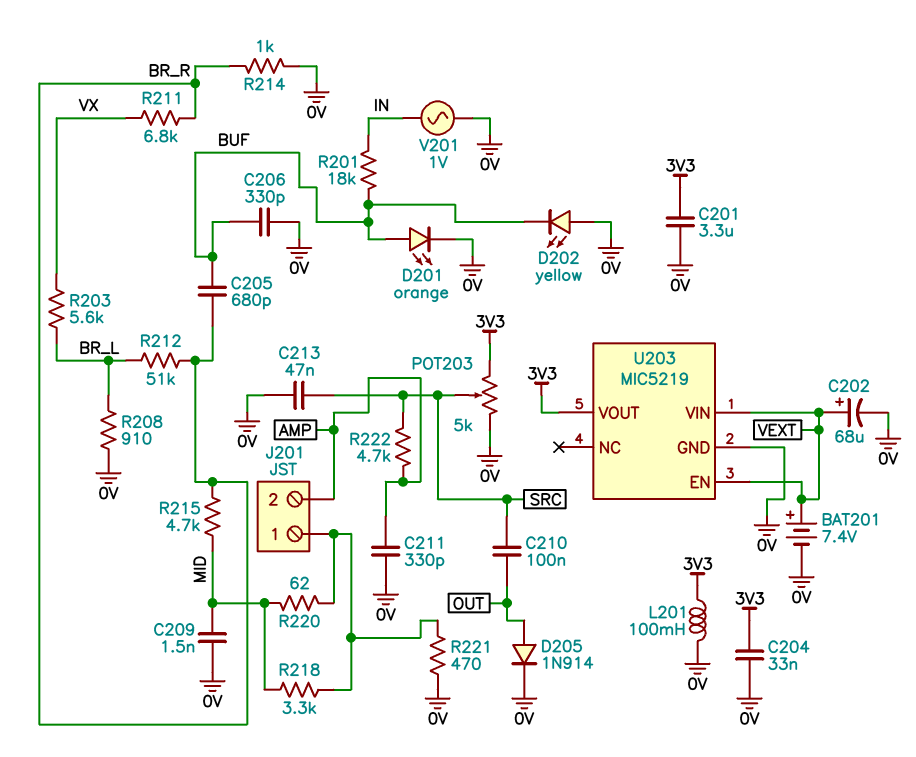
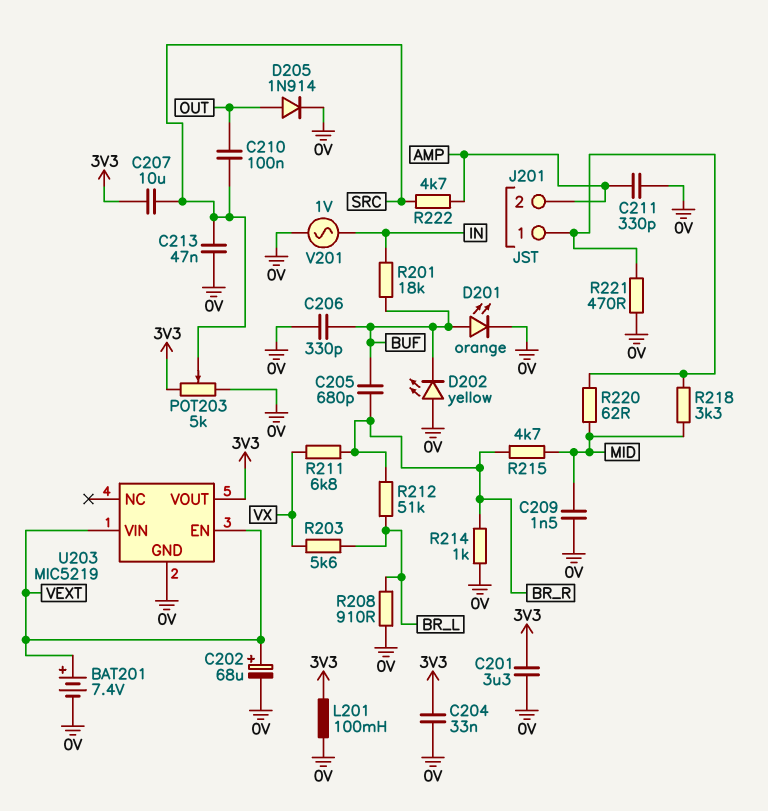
C207: none -> 10uF (3V3, SRC)

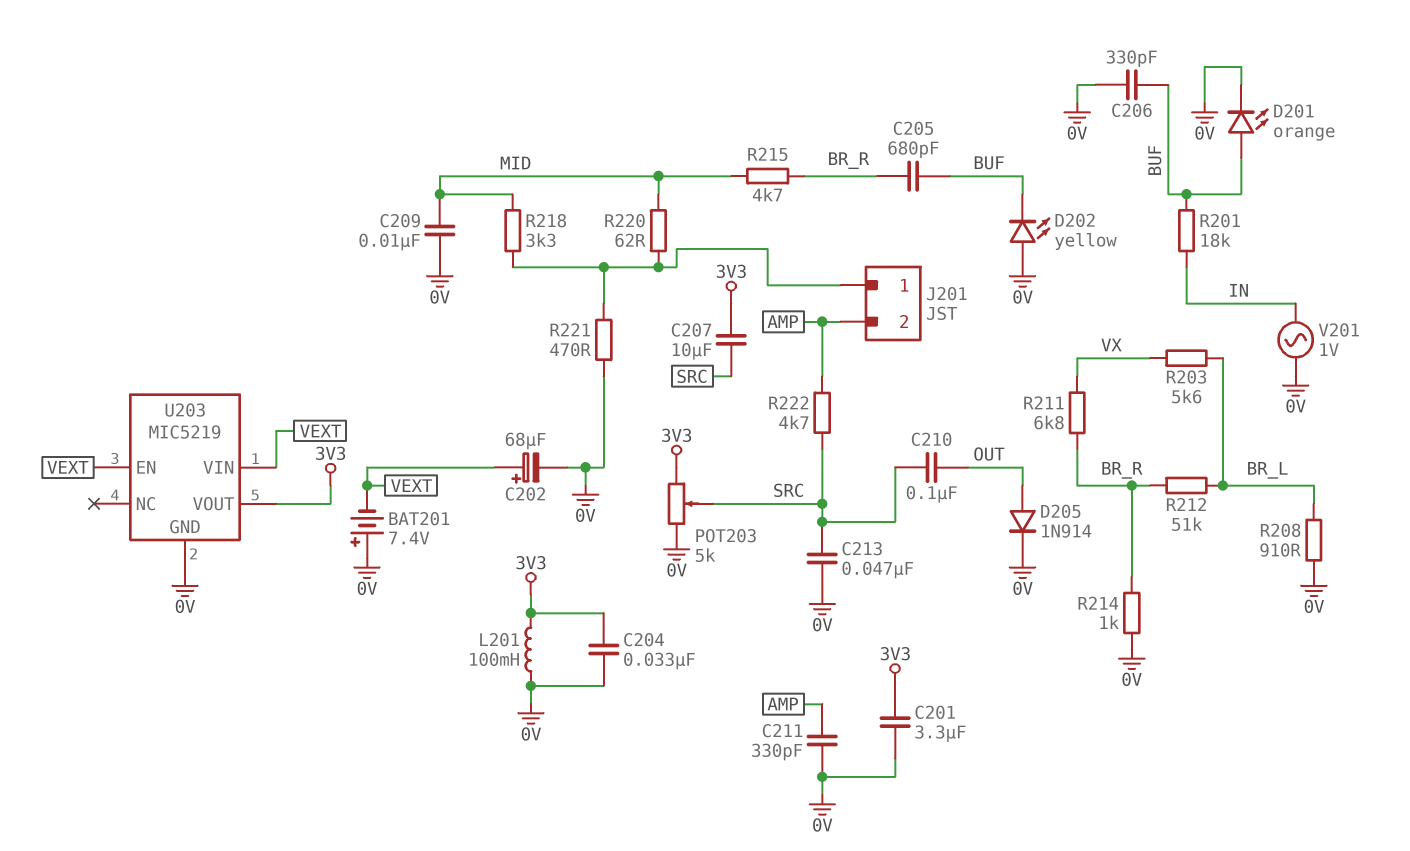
BAT201: 7.4V (plus VEXT, minus 0V) -> 7.4V (plus 0V, minus VEXT)
C209: 1.5nF (0V, MID) -> 10nF (0V, MID)

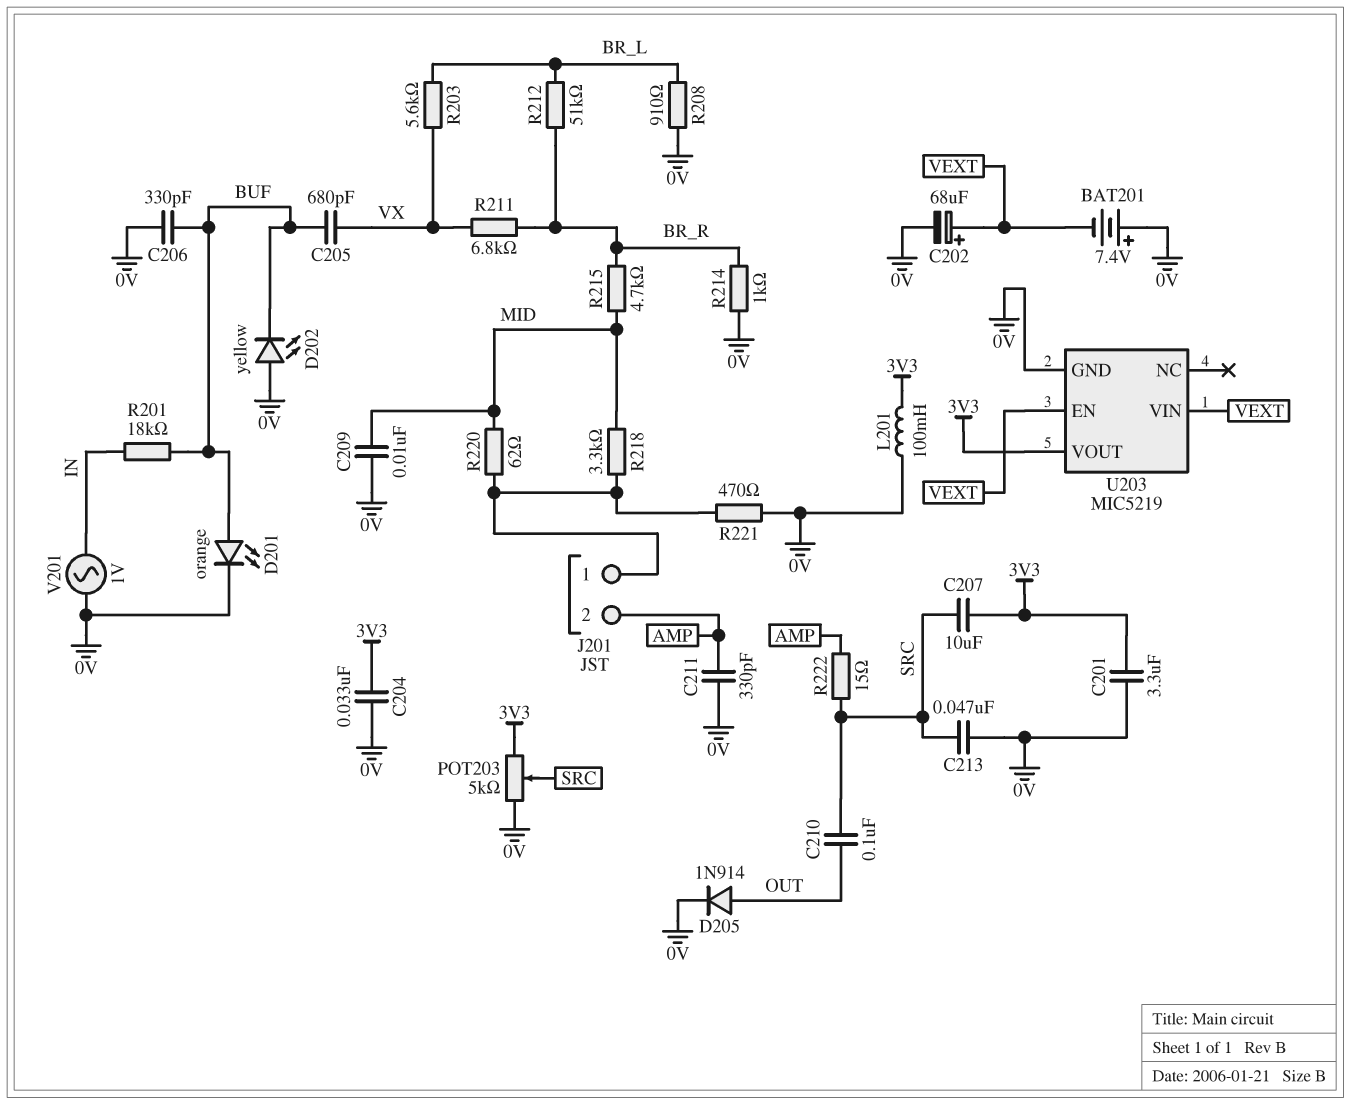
C205: 680pF (BR_R, BUF) -> 680pF (BUF, VX)
R222: 4.7k (AMP, SRC) -> 15 (AMP, SRC)

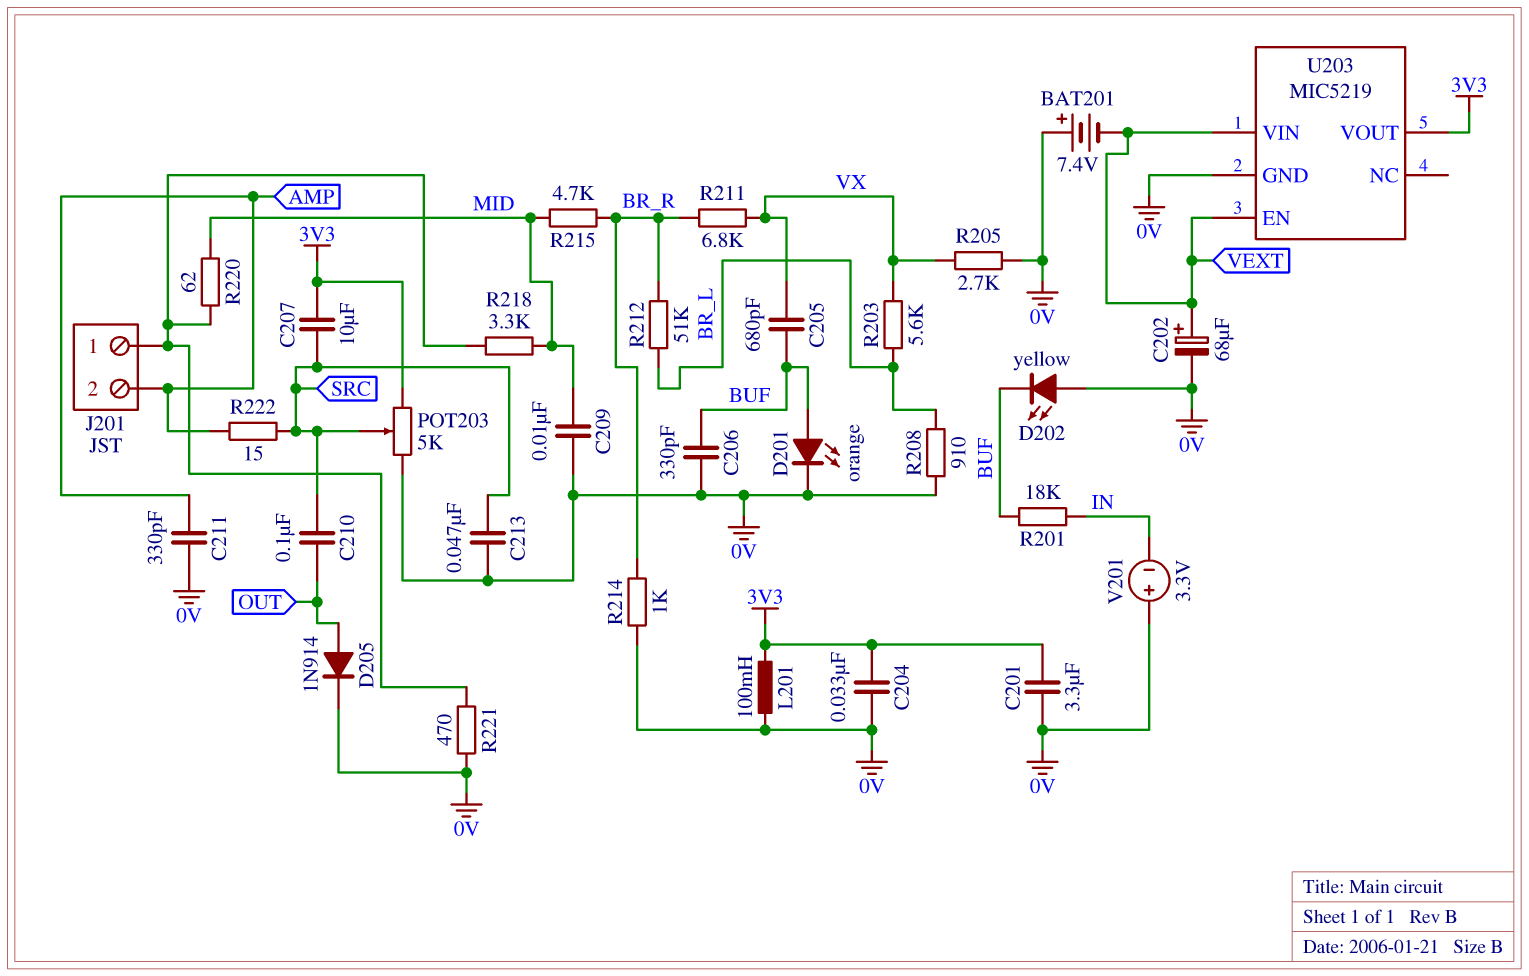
R205: none -> 2.7k (0V, VX)
V201: AC 1V (0V, IN) -> 3.3V (plus 0V, minus IN)

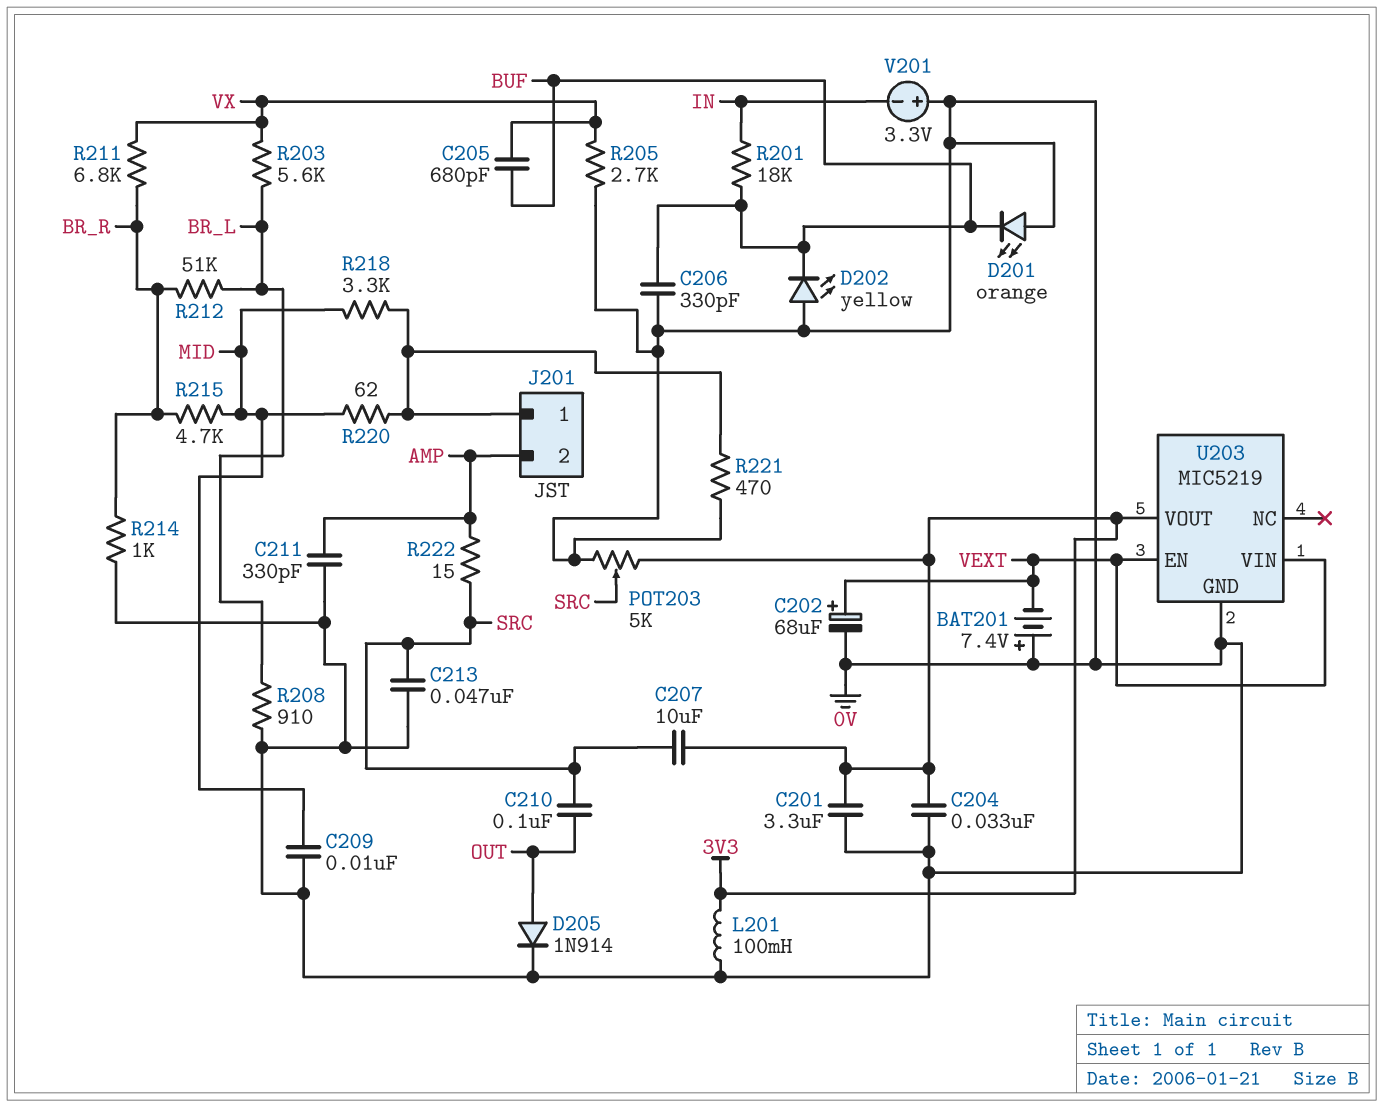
D201: LED orange (A BUF, K 0V) -> LED orange (A 0V, K BUF)

